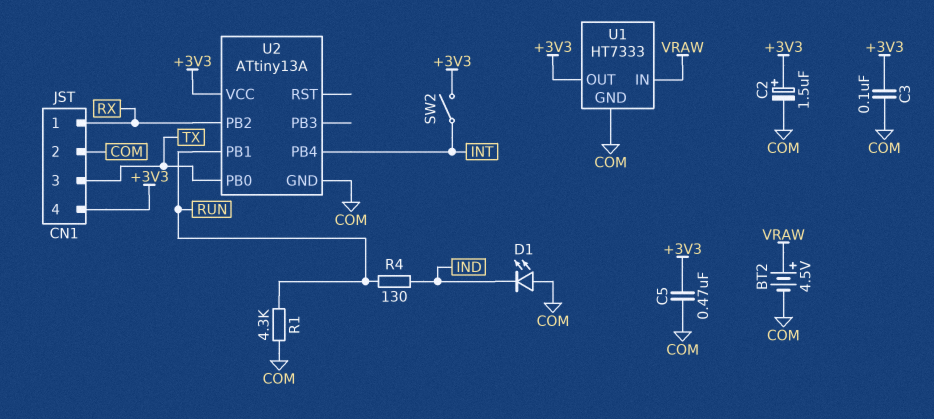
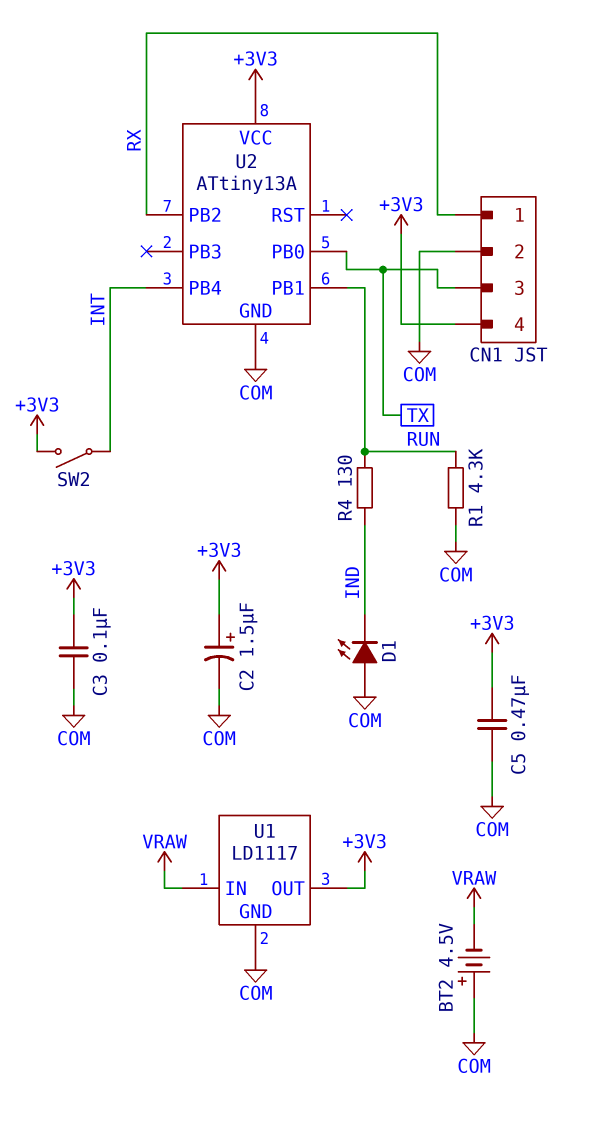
BT2: 4.5V (plus VRAW, minus COM) -> 4.5V (plus COM, minus VRAW)
U1: HT7333 -> LD1117

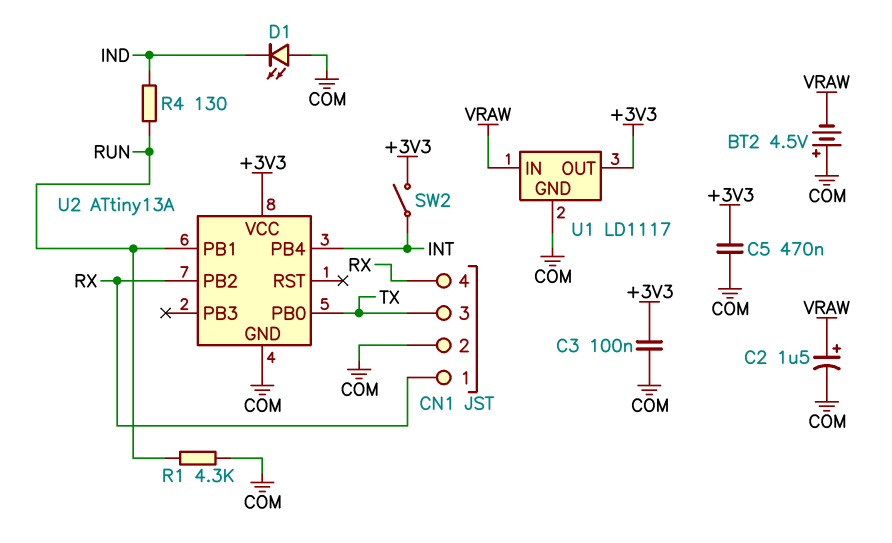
C2: 1.5uF (plus +3V3, minus COM) -> 1.5uF (plus VRAW, minus COM)
CN1 pin 4: +3V3 -> RX

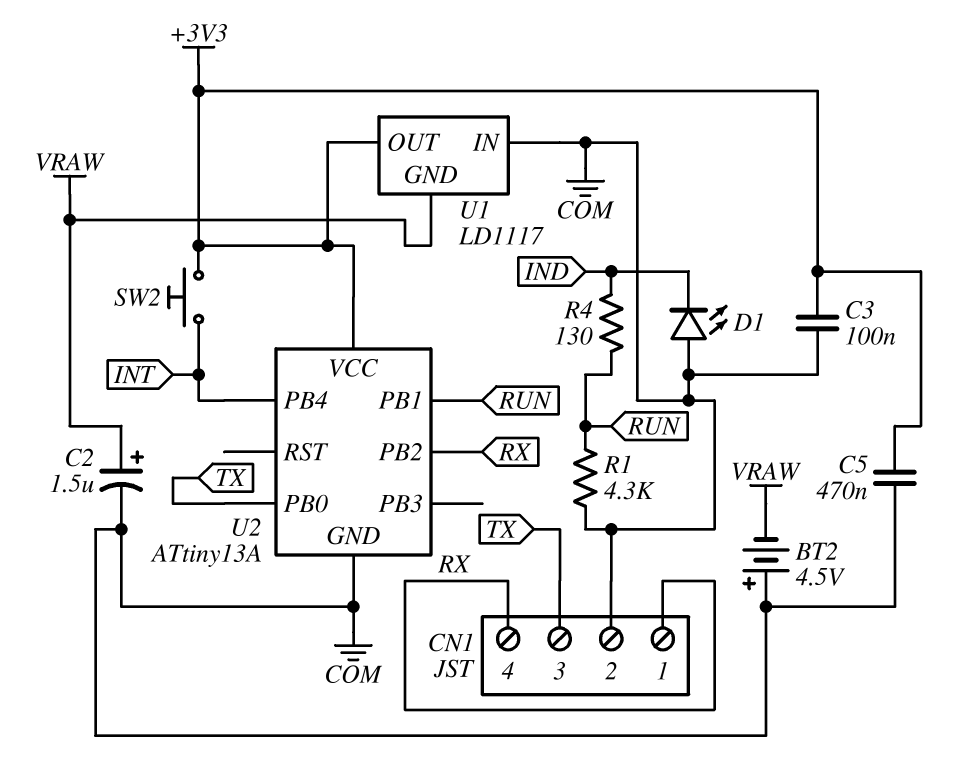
SW2: switch (+3V3, INT) -> button (+3V3, INT)
U1 pin GND: COM -> VRAW
U1 pin IN: VRAW -> COM

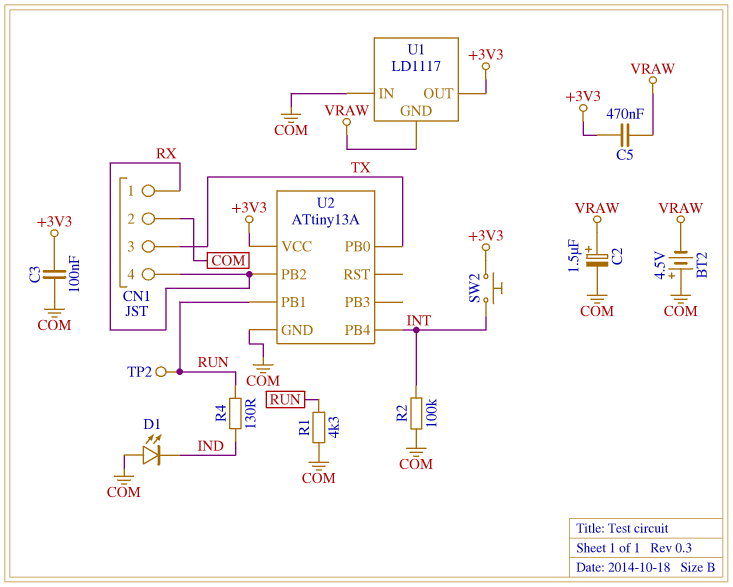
C5: 470nF (+3V3, COM) -> 470nF (+3V3, VRAW)
R2: none -> 100k (COM, INT)
TP2: none -> test point (RUN)

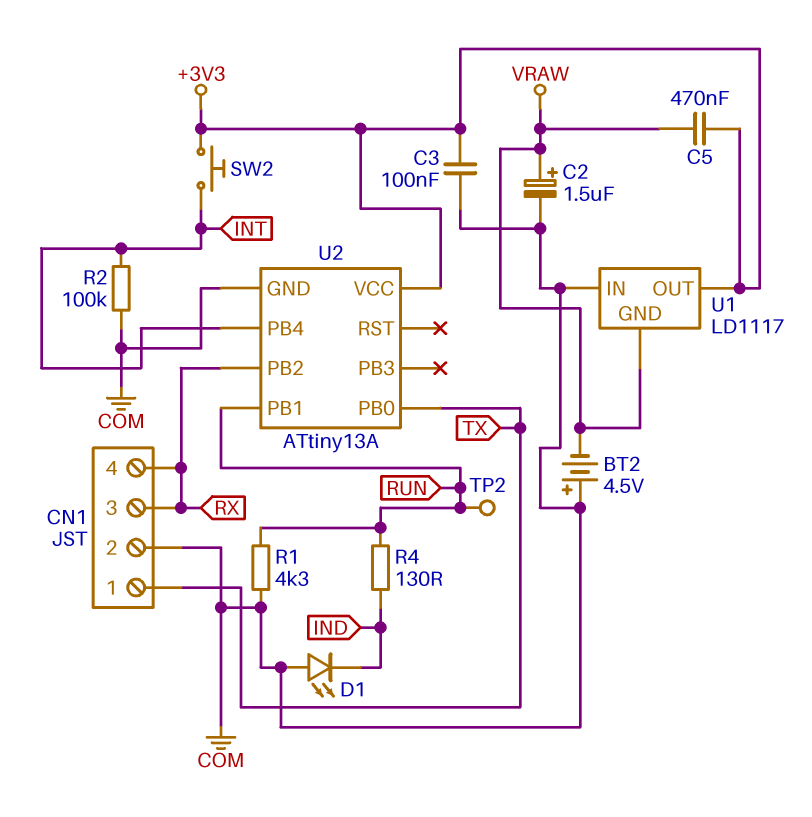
CN1 pin 1: RX -> TX
CN1 pin 3: TX -> RX

